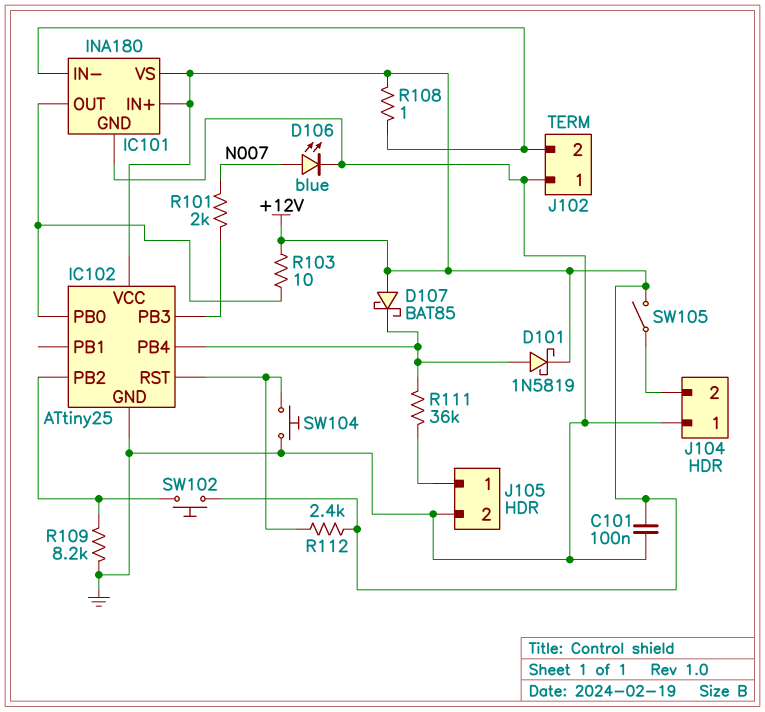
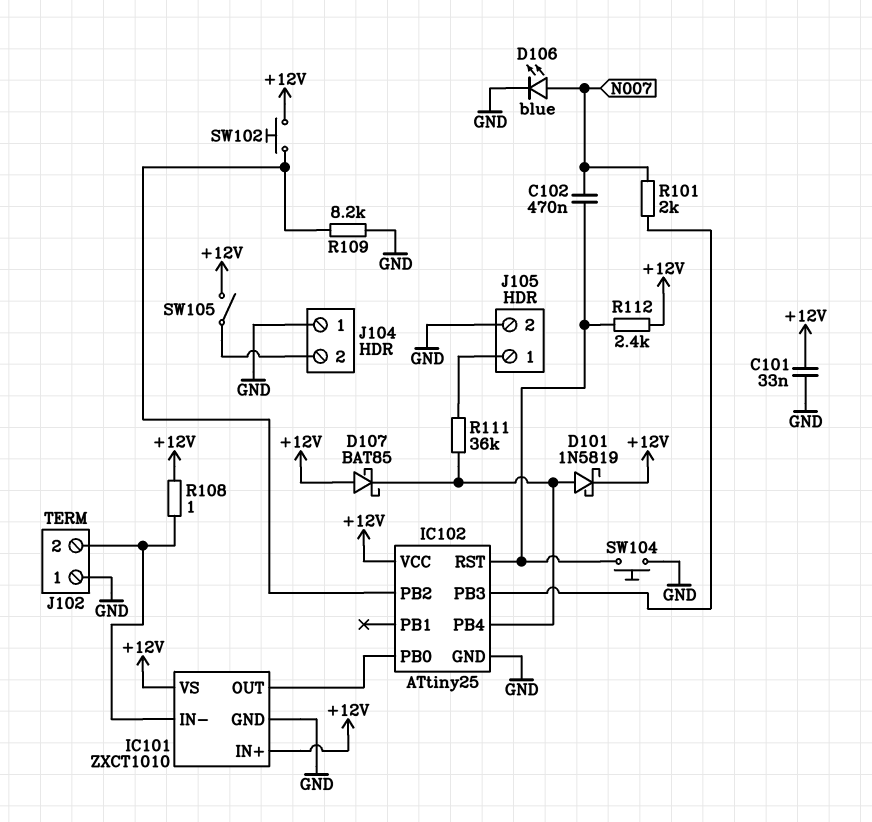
C101: 100nF (+12V, GND) -> 33nF (+12V, GND)
C102: none -> 470nF (IC102/RST, N007)
IC101: INA180 -> ZXCT1010
R103: 10 (+12V, IC101/OUT) -> none

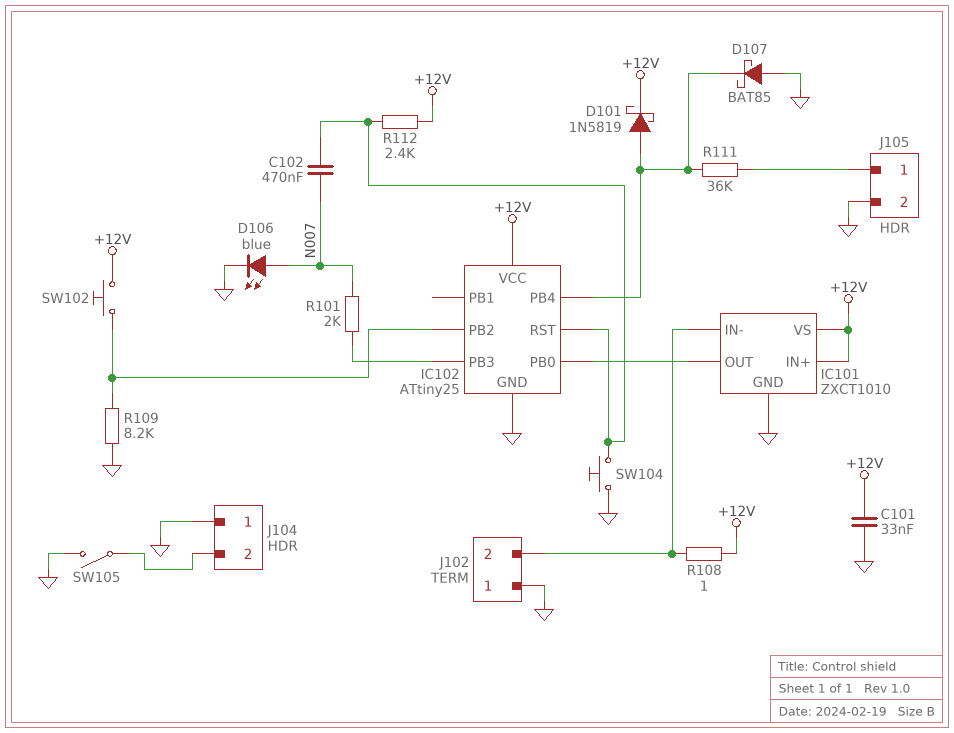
D107: schottky BAT85 (A +12V, K IC102/PB4) -> schottky BAT85 (A GND, K IC102/PB4)
SW105: switch (+12V, J104/2) -> switch (GND, J104/2)

